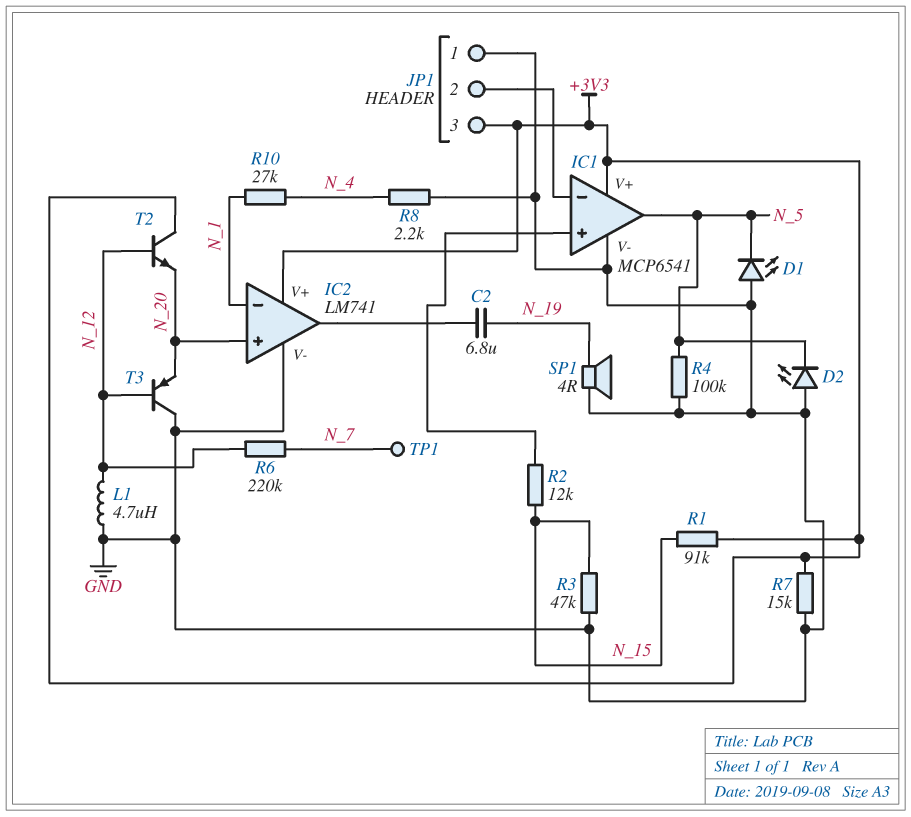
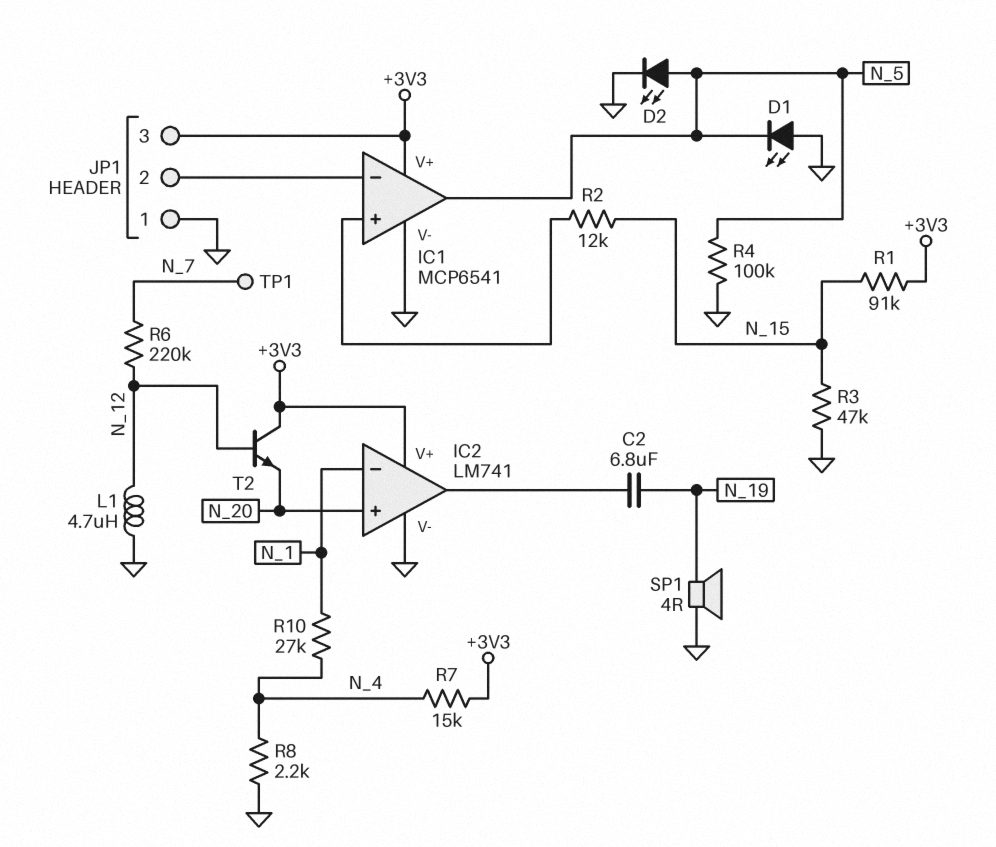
D2: LED (A GND, K N_5) -> LED (A N_5, K GND)
R7: 15k (+3V3, GND) -> 15k (+3V3, N_4)
T3: PNP (B N_12, C GND, E N_20) -> none

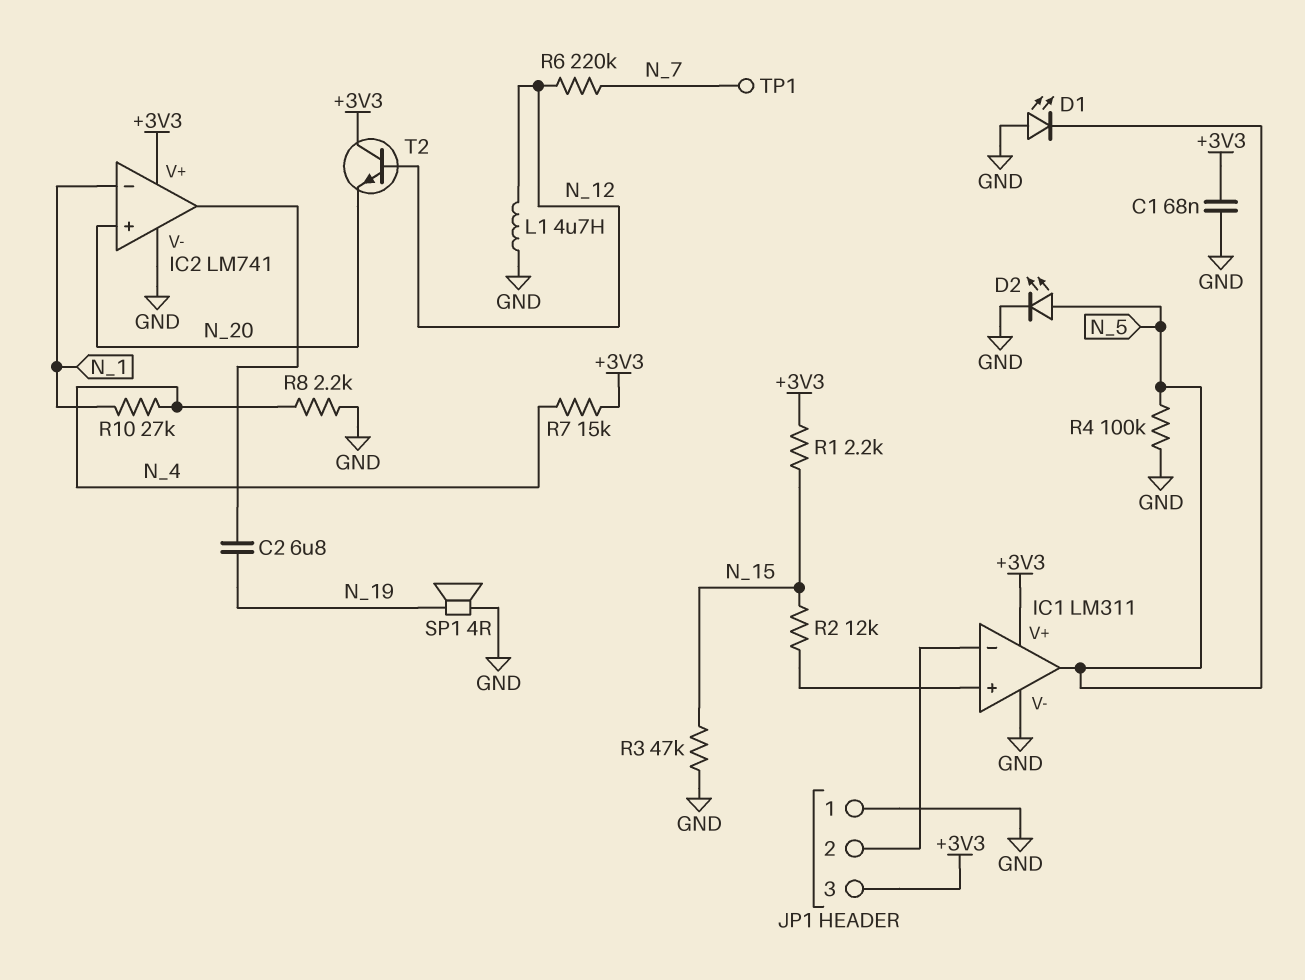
C1: none -> 68nF (+3V3, GND)
IC1: MCP6541 -> LM311
R1: 91k (+3V3, N_15) -> 2.2k (+3V3, N_15)

